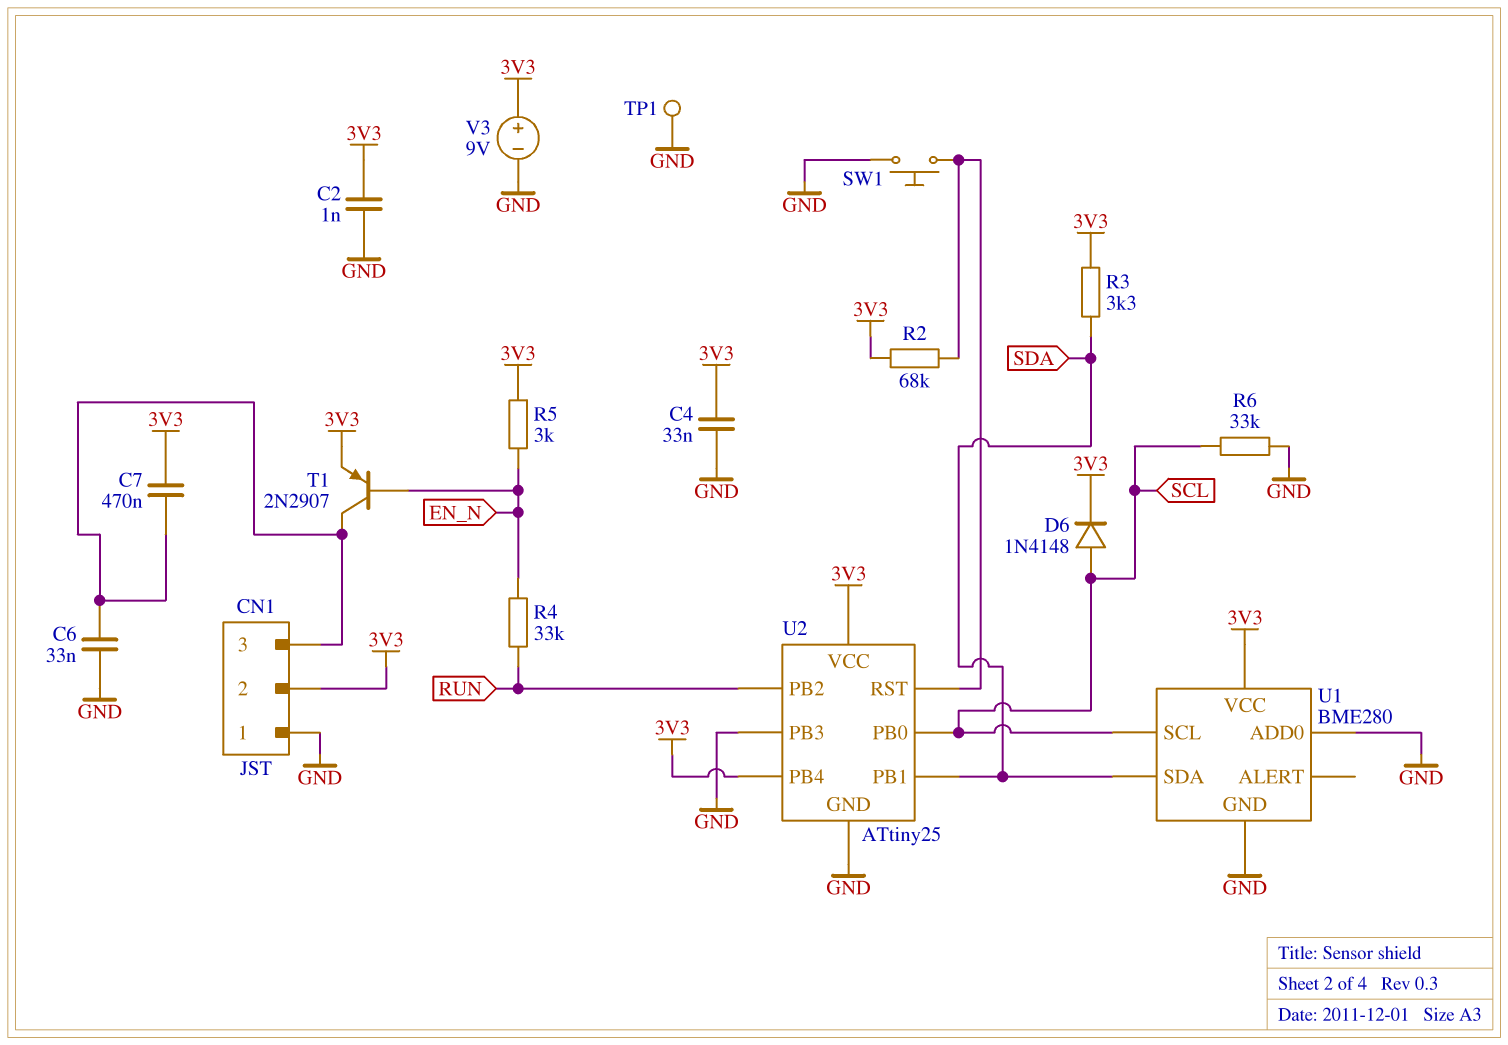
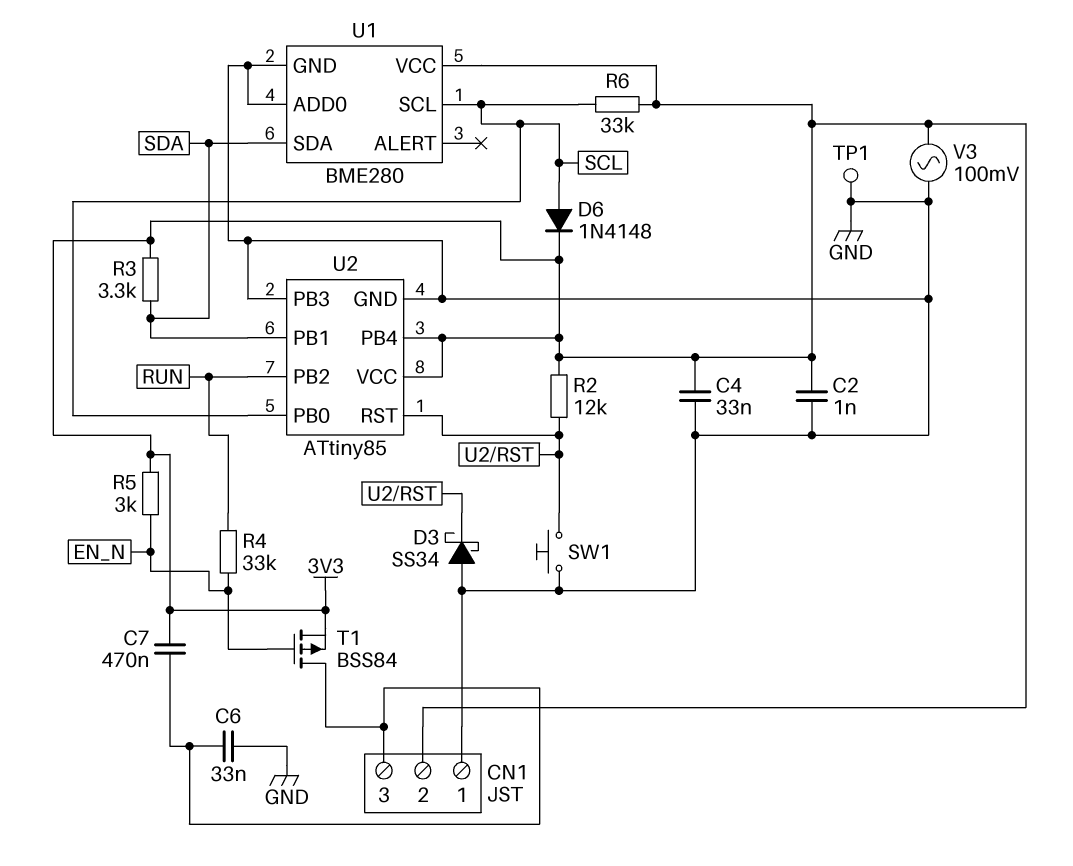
D3: none -> schottky SS34 (A GND, K U2/RST)
R2: 68k (3V3, U2/RST) -> 12k (3V3, U2/RST)
R6: 33k (GND, SCL) -> 33k (3V3, SCL)
T1: PNP 2N2907 (B EN_N, C CN1/3, E 3V3) -> PMOS BSS84 (G EN_N, D CN1/3, S 3V3)
U2: ATtiny25 -> ATtiny85
V3: 9V (plus 3V3, minus GND) -> AC 100mV (3V3, GND)

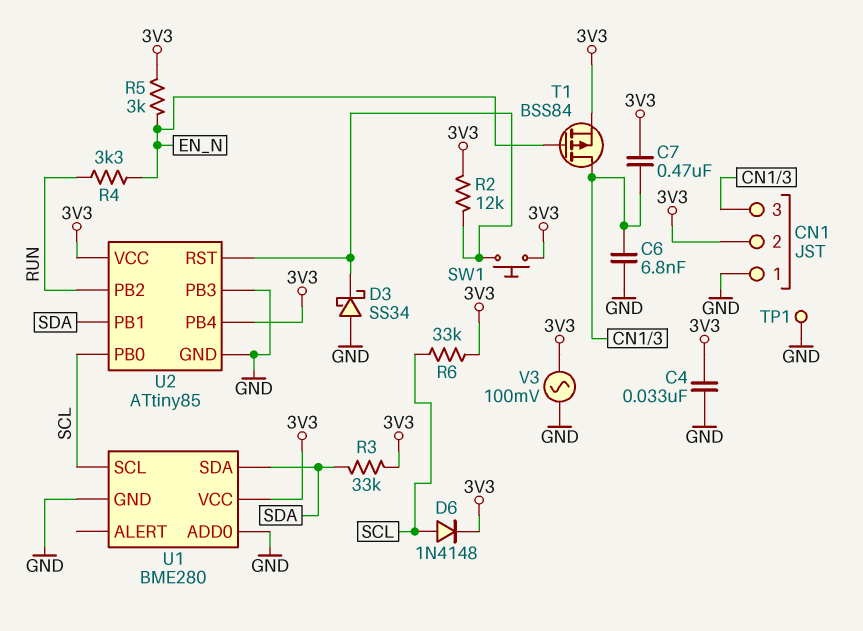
C2: 1nF (3V3, GND) -> none
C6: 33nF (CN1/3, GND) -> 6.8nF (CN1/3, GND)
R3: 3.3k (3V3, SDA) -> 33k (3V3, SDA)
R4: 33k (EN_N, RUN) -> 3.3k (EN_N, RUN)
SW1: button (GND, U2/RST) -> button (3V3, U2/RST)

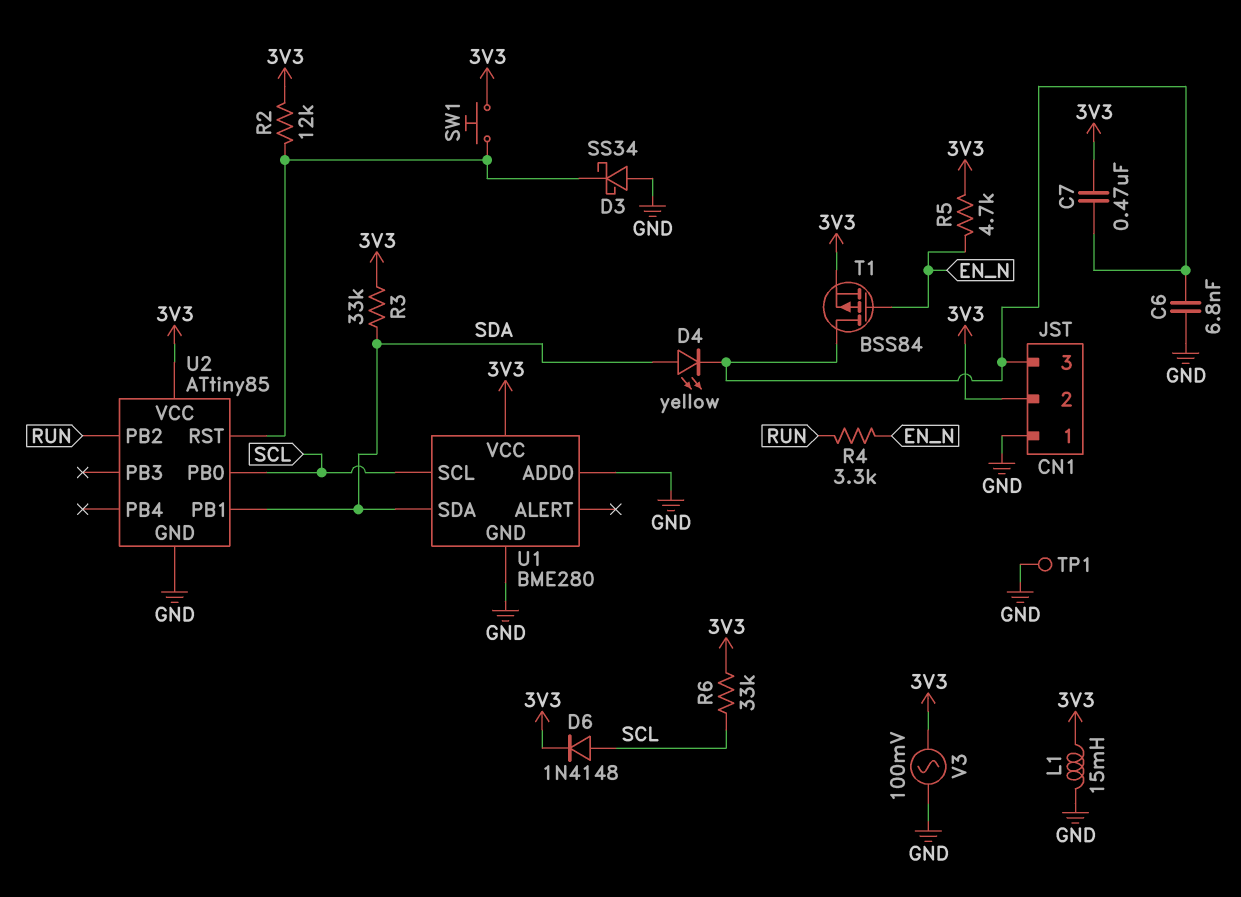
C4: 33nF (3V3, GND) -> none
D4: none -> LED yellow (A SDA, K CN1/3)
L1: none -> 15mH (3V3, GND)
R5: 3k (3V3, EN_N) -> 4.7k (3V3, EN_N)
U2 pin PB3: GND -> none
U2 pin PB4: 3V3 -> none

